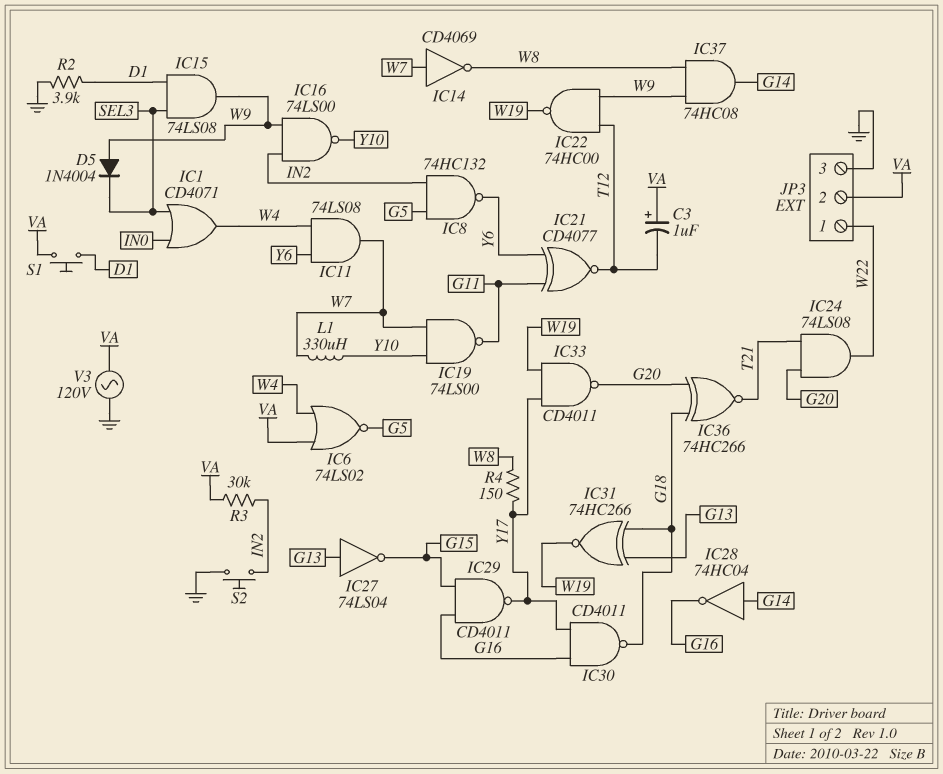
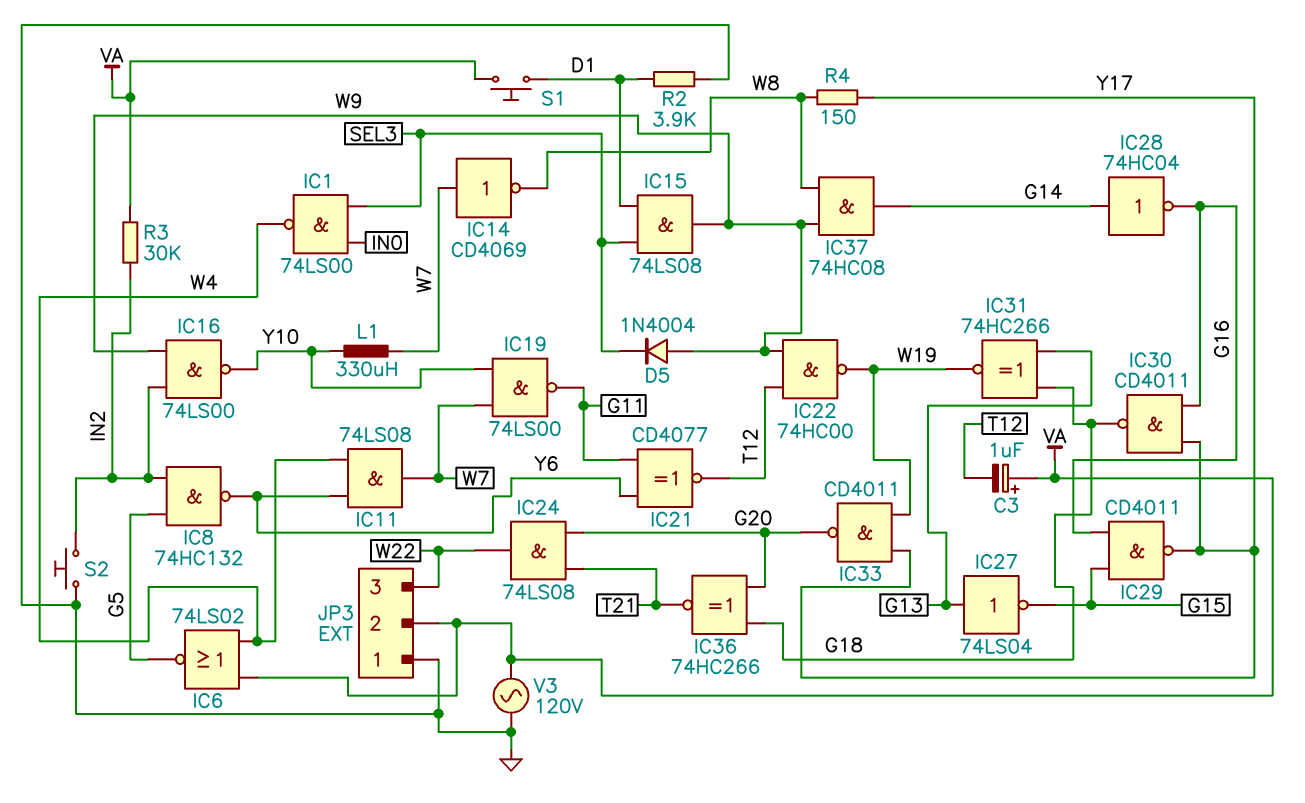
IC1: OR CD4071 (in IN0, in SEL3, out W4) -> NAND 74LS00 (in IN0, in SEL3, out W4)
JP3 pin 1: W22 -> GND
JP3 pin 3: GND -> W22

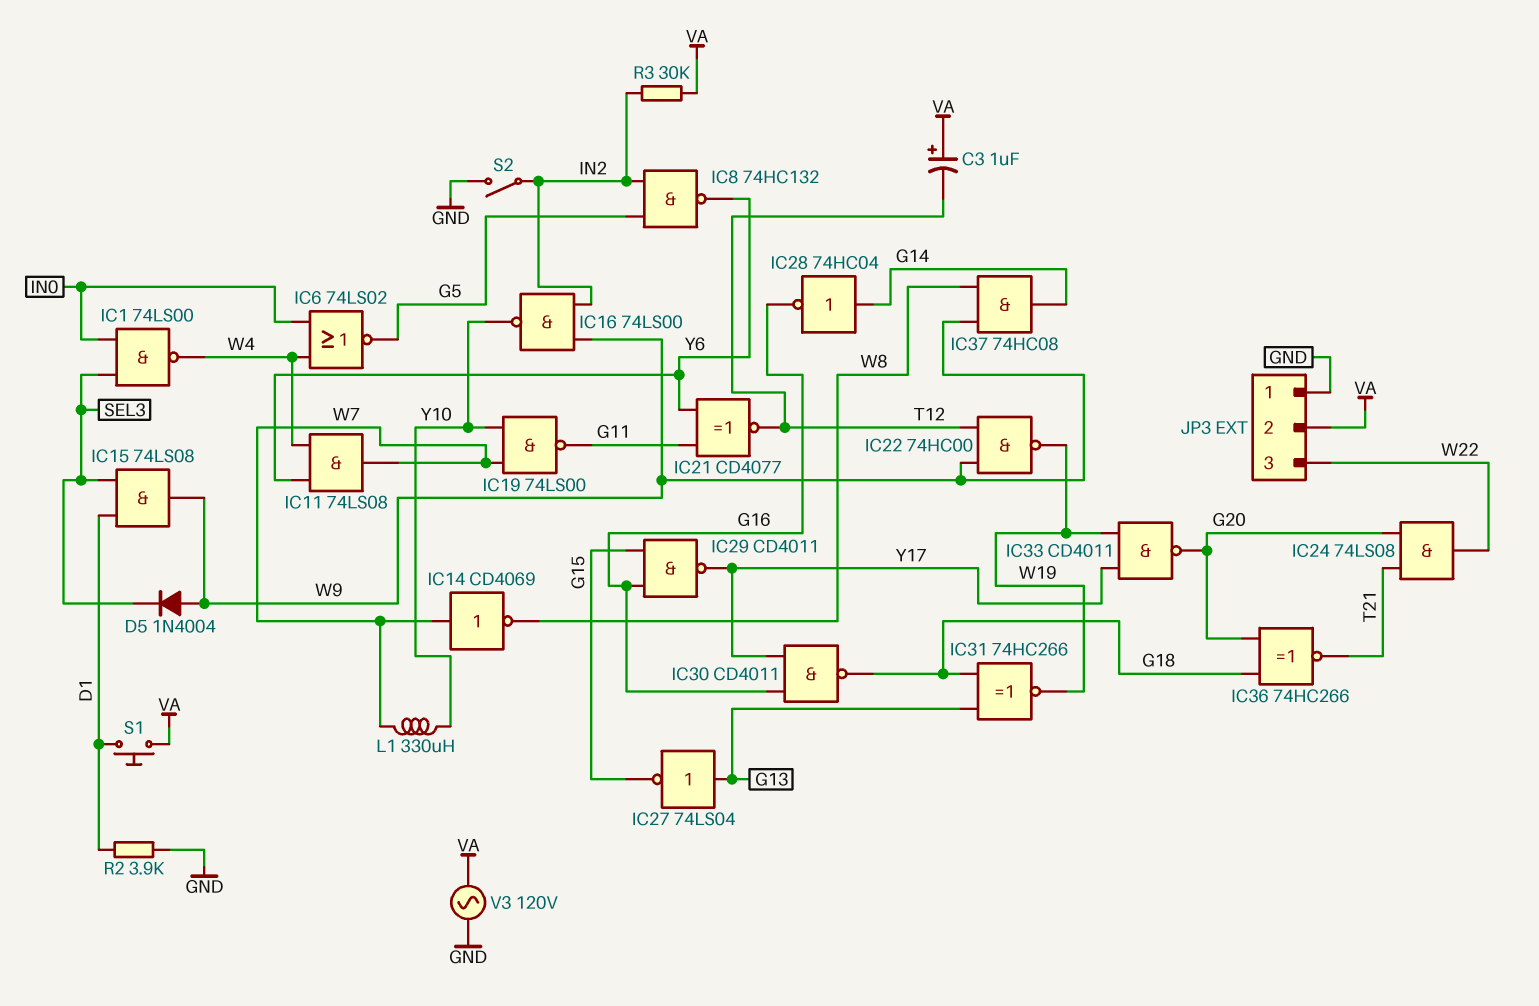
IC6: NOR 74LS02 (in VA, in W4, out G5) -> NOR 74LS02 (in IN0, in W4, out G5)
R4: 150 (W8, Y17) -> none
S2: button (GND, IN2) -> switch (GND, IN2)

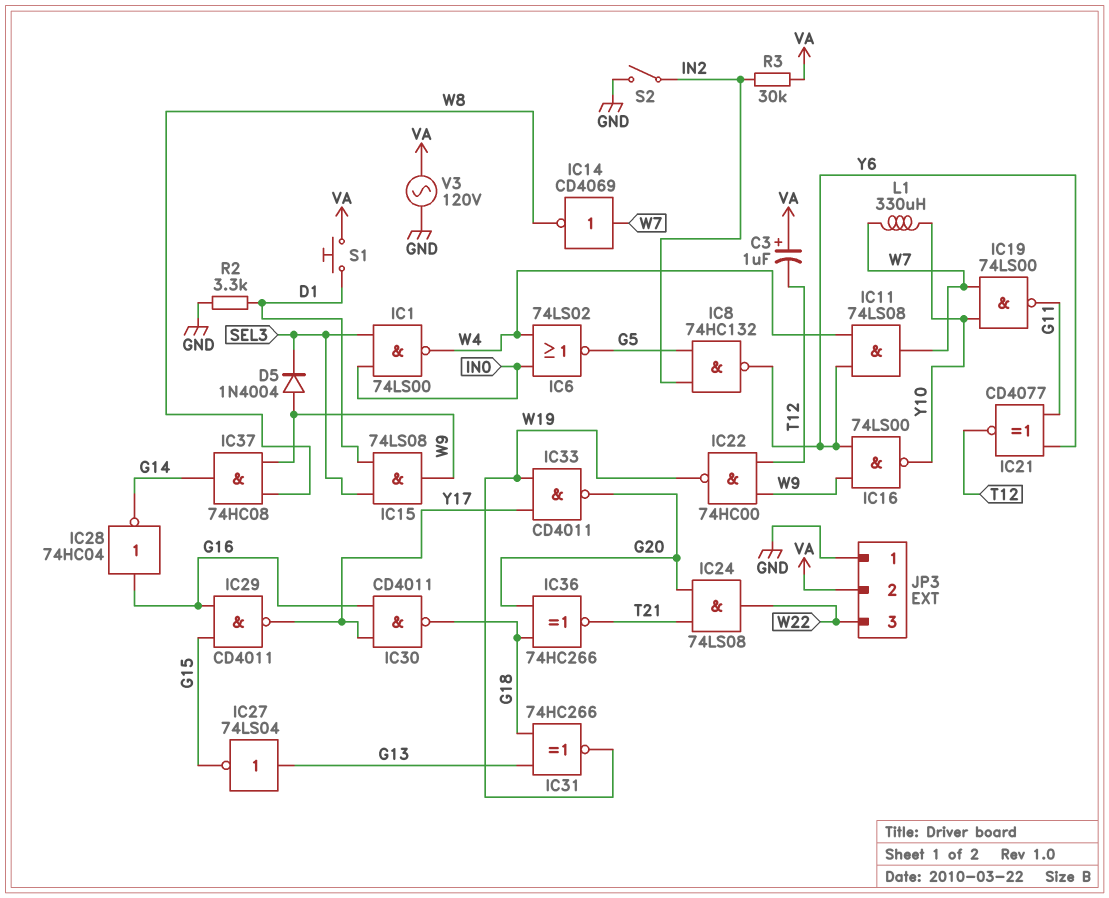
IC16: NAND 74LS00 (in IN2, in W9, out Y10) -> NAND 74LS00 (in W9, in Y6, out Y10)
IC28: NOT 74HC04 (in G14, out G16) -> NOT 74HC04 (in G16, out G14)
R2: 3.9k (D1, GND) -> 3.3k (D1, GND)

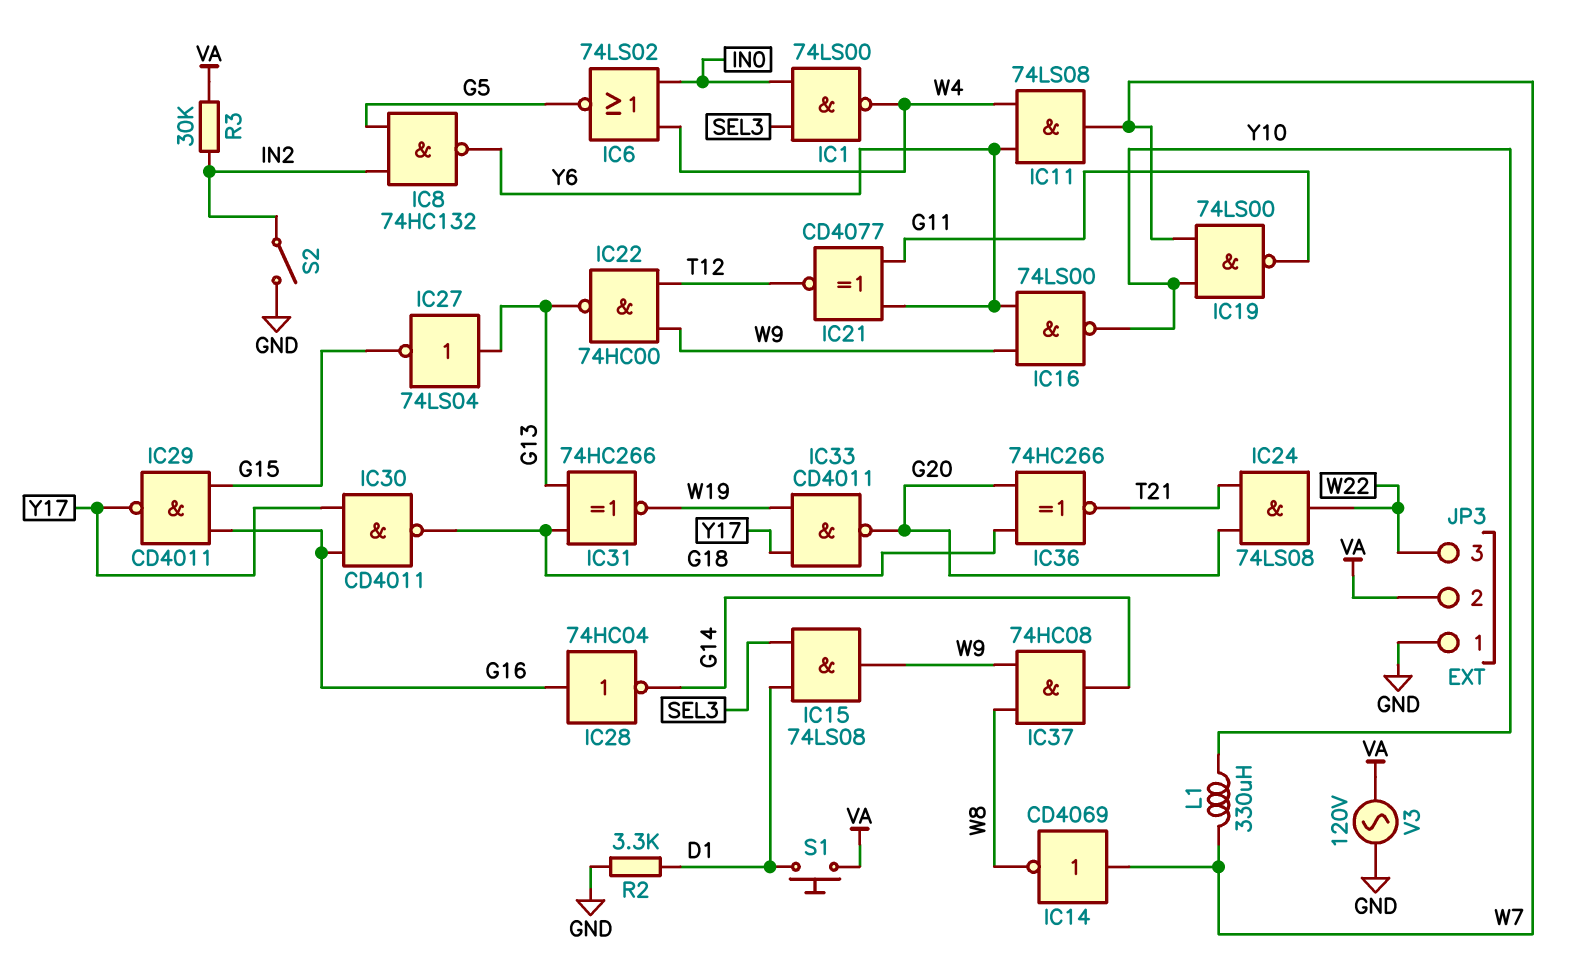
C3: 1uF (plus VA, minus T12) -> none
D5: diode 1N4004 (A W9, K SEL3) -> none
IC22: NAND 74HC00 (in T12, in W9, out W19) -> NAND 74HC00 (in T12, in W9, out G13)

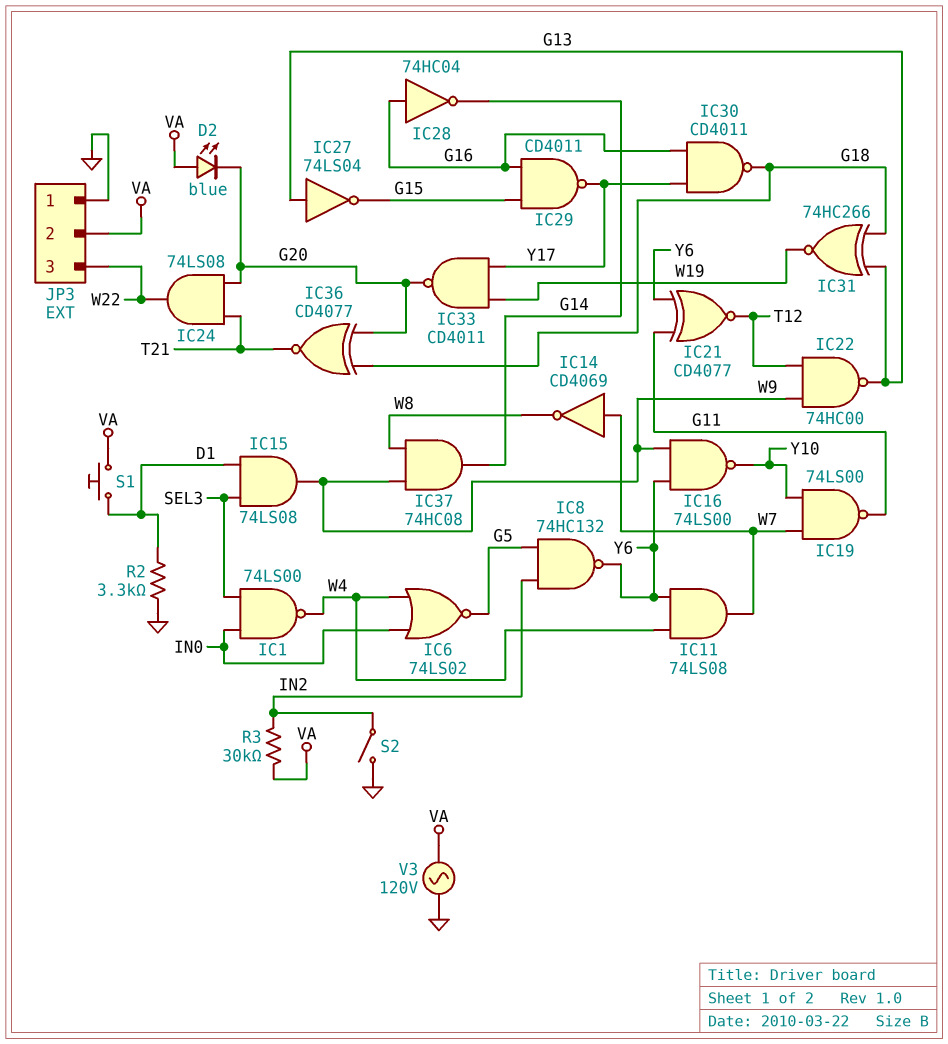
D2: none -> LED blue (A VA, K G20)
IC36: XNOR 74HC266 (in G18, in G20, out T21) -> XNOR CD4077 (in G18, in G20, out T21)
L1: 330uH (W7, Y10) -> none

